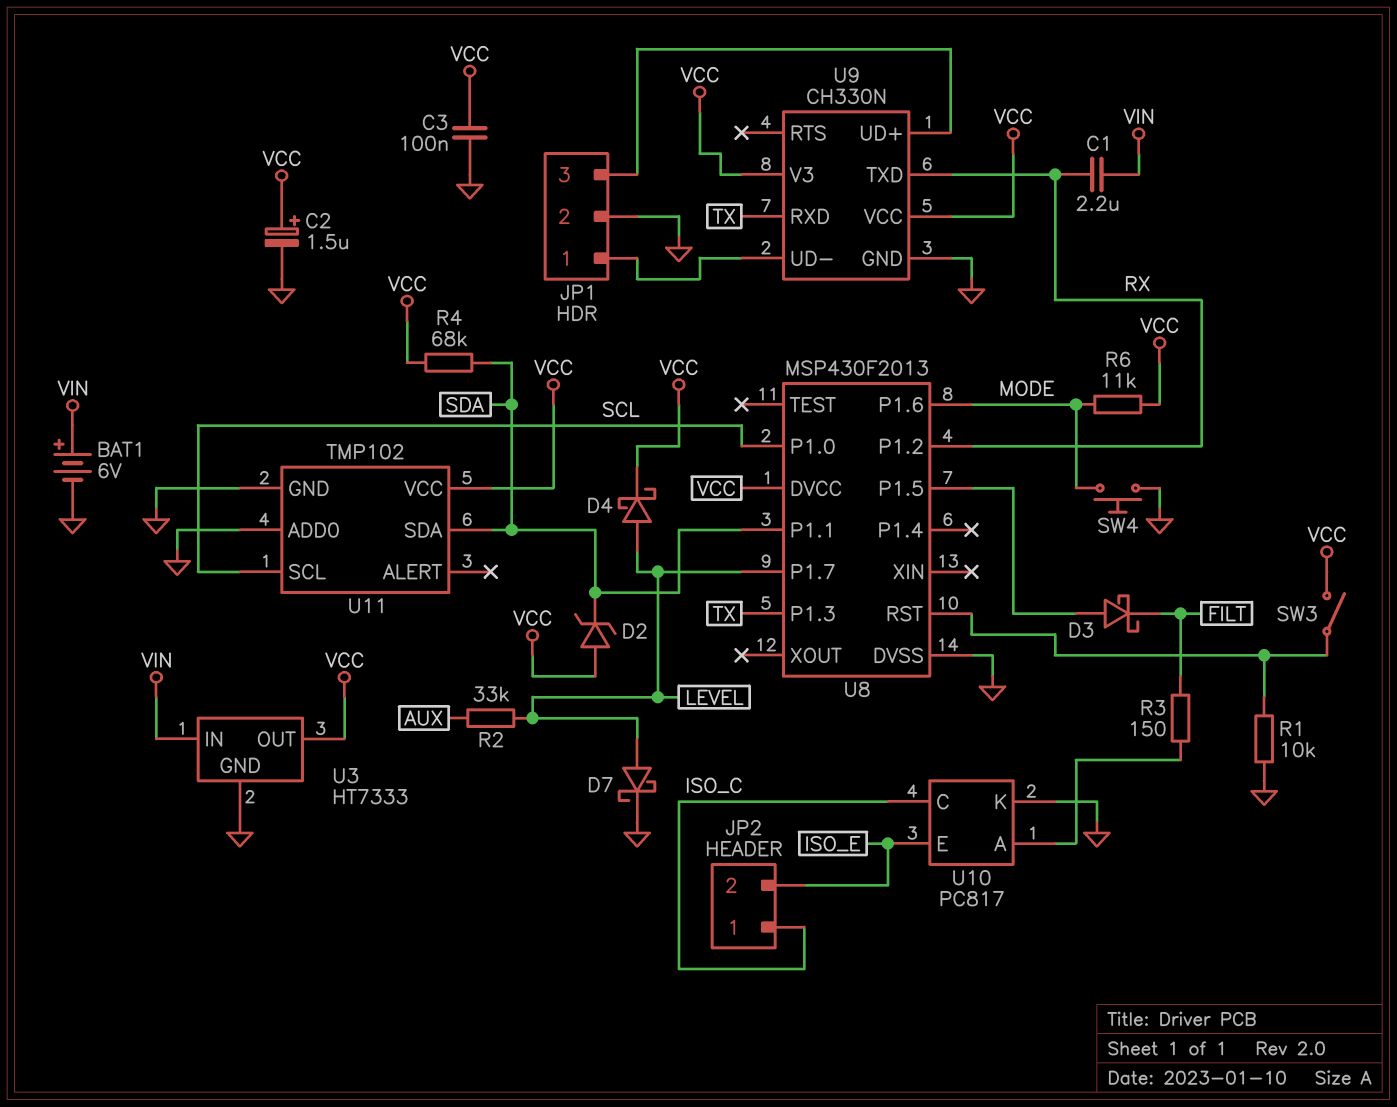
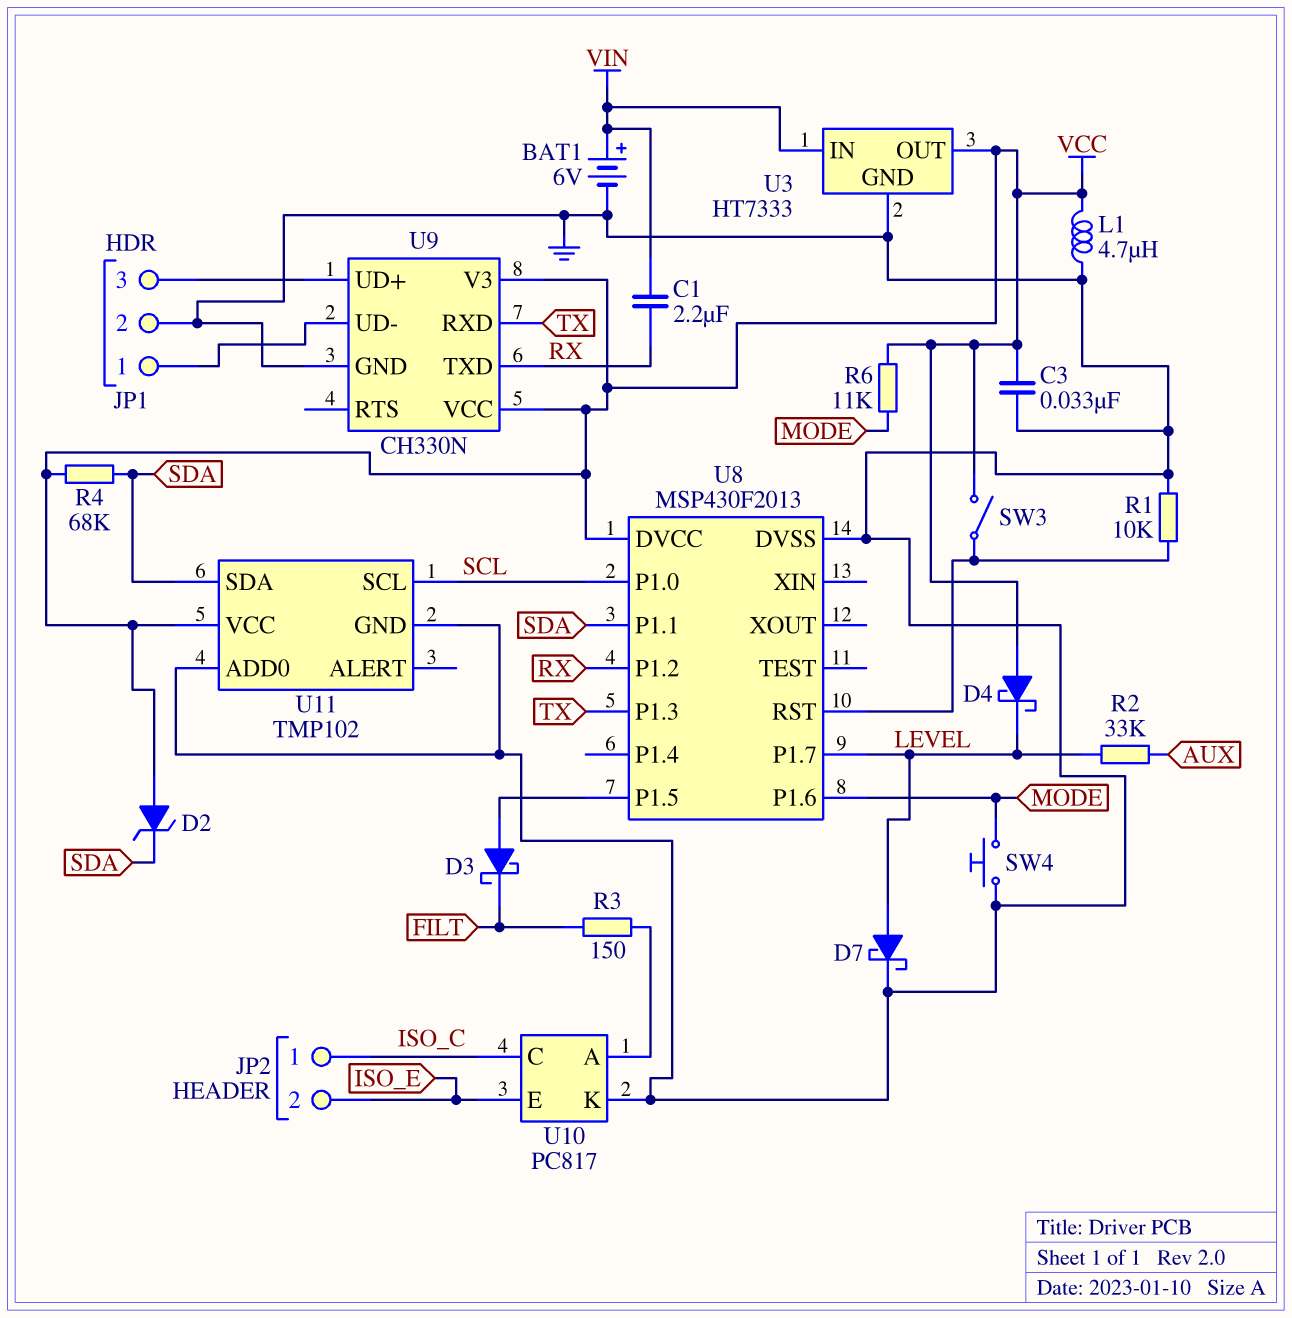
C2: 1.5uF (plus VCC, minus GND) -> none
C3: 100nF (GND, VCC) -> 33nF (GND, VCC)
D4: schottky (A LEVEL, K VCC) -> schottky (A VCC, K LEVEL)
L1: none -> 4.7uH (GND, VCC)

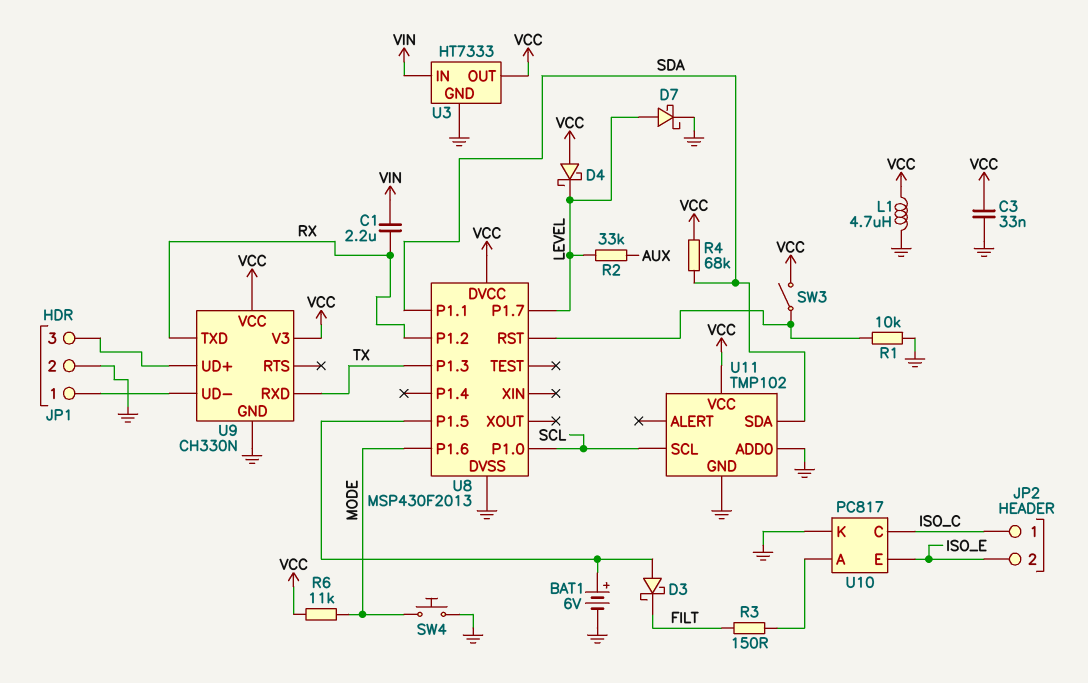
BAT1: 6V (plus VIN, minus GND) -> 6V (plus U8/P1.5, minus GND)
D2: zener (A VCC, K SDA) -> none

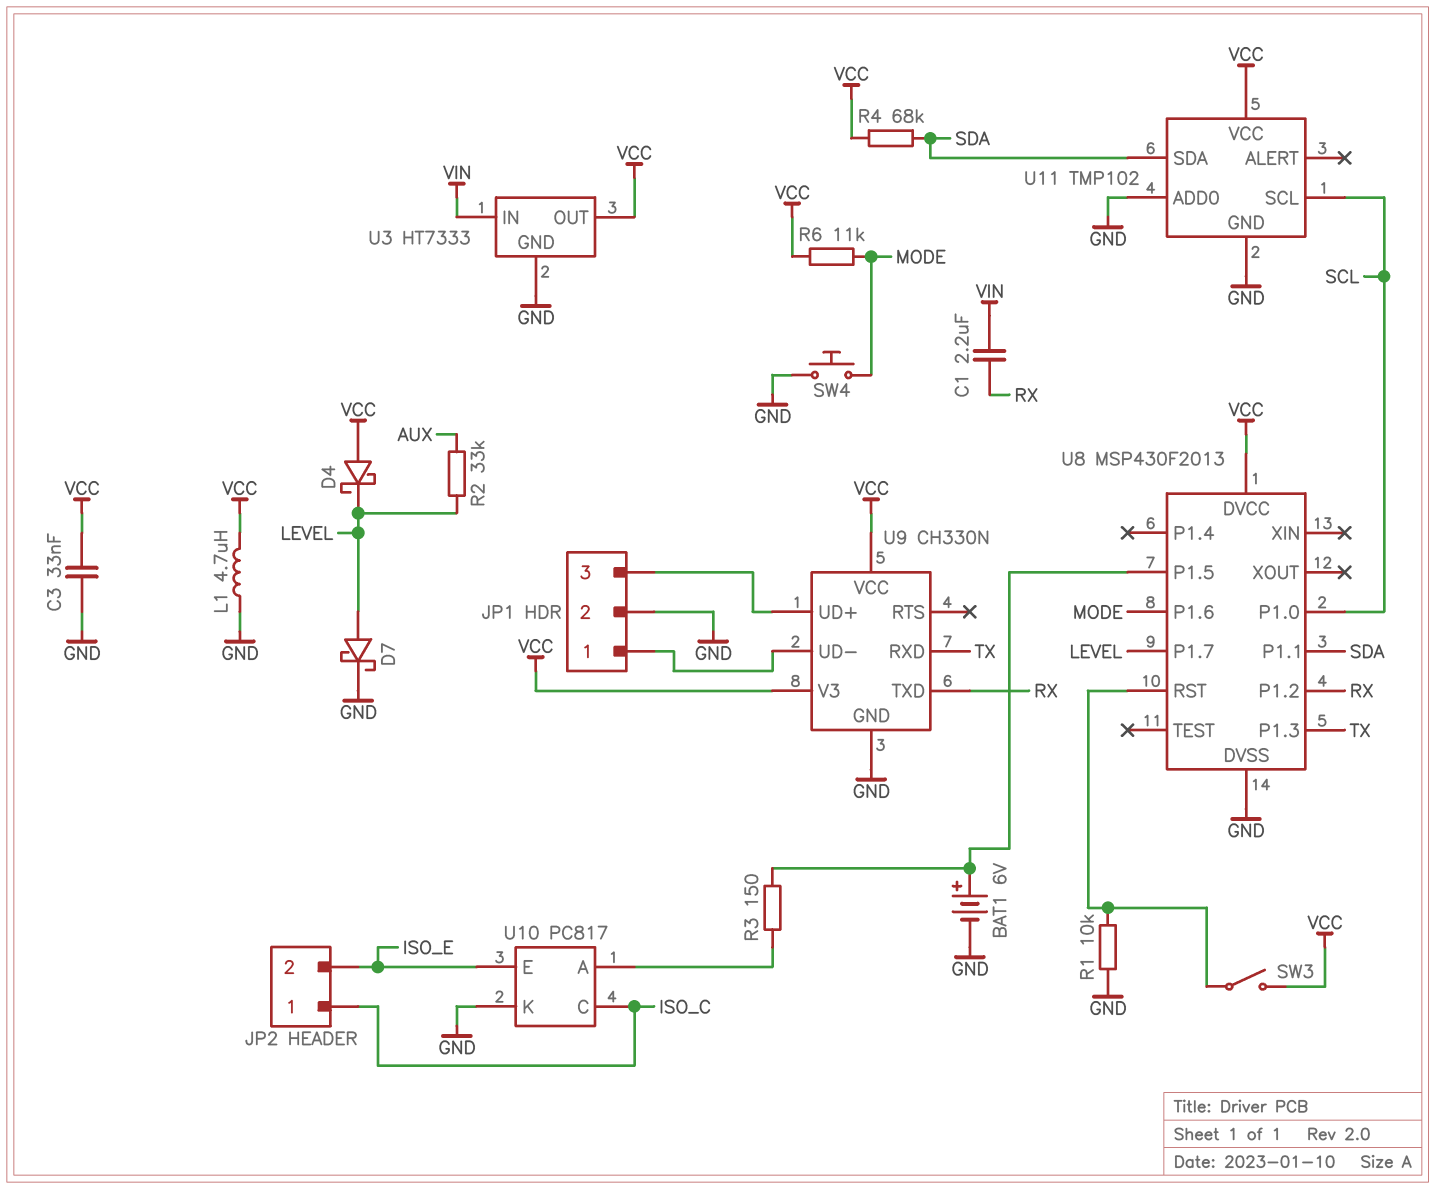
D3: schottky (A U8/P1.5, K FILT) -> none
R3: 150 (FILT, U10/A) -> 150 (U8/P1.5, U10/A)

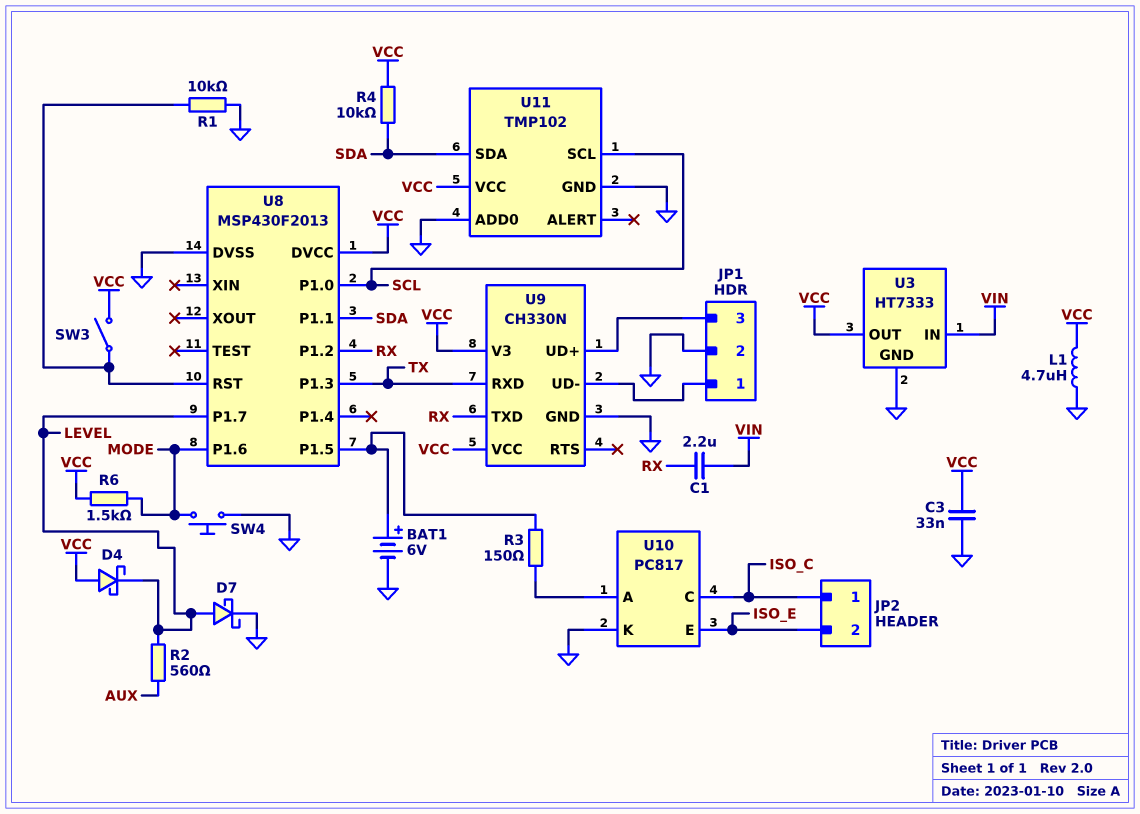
R2: 33k (AUX, LEVEL) -> 560 (AUX, LEVEL)
R4: 68k (SDA, VCC) -> 10k (SDA, VCC)
R6: 11k (MODE, VCC) -> 1.5k (MODE, VCC)

